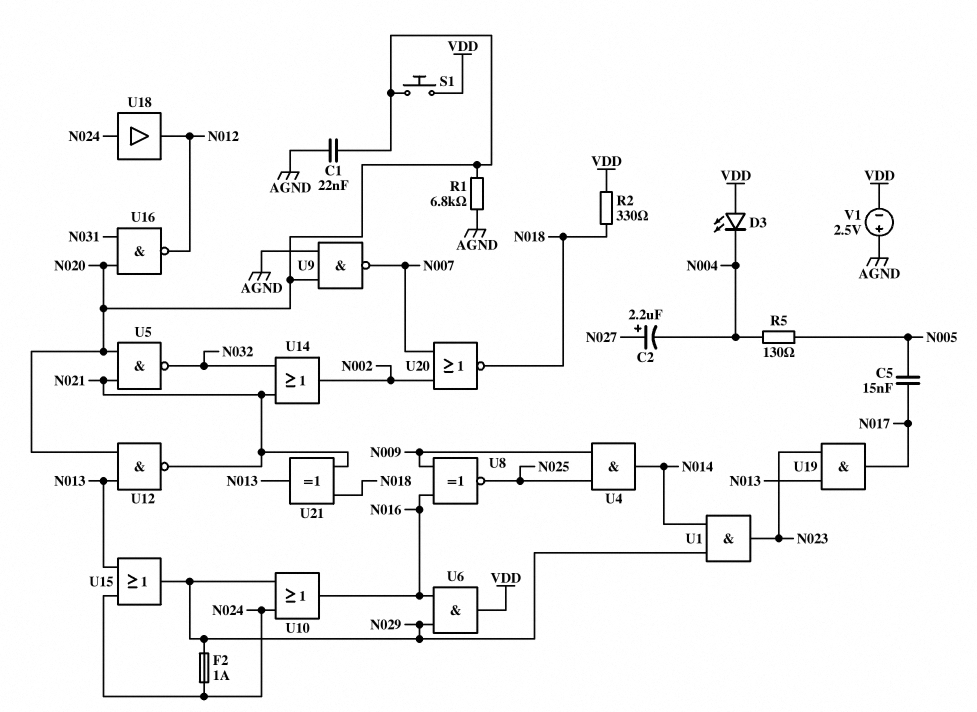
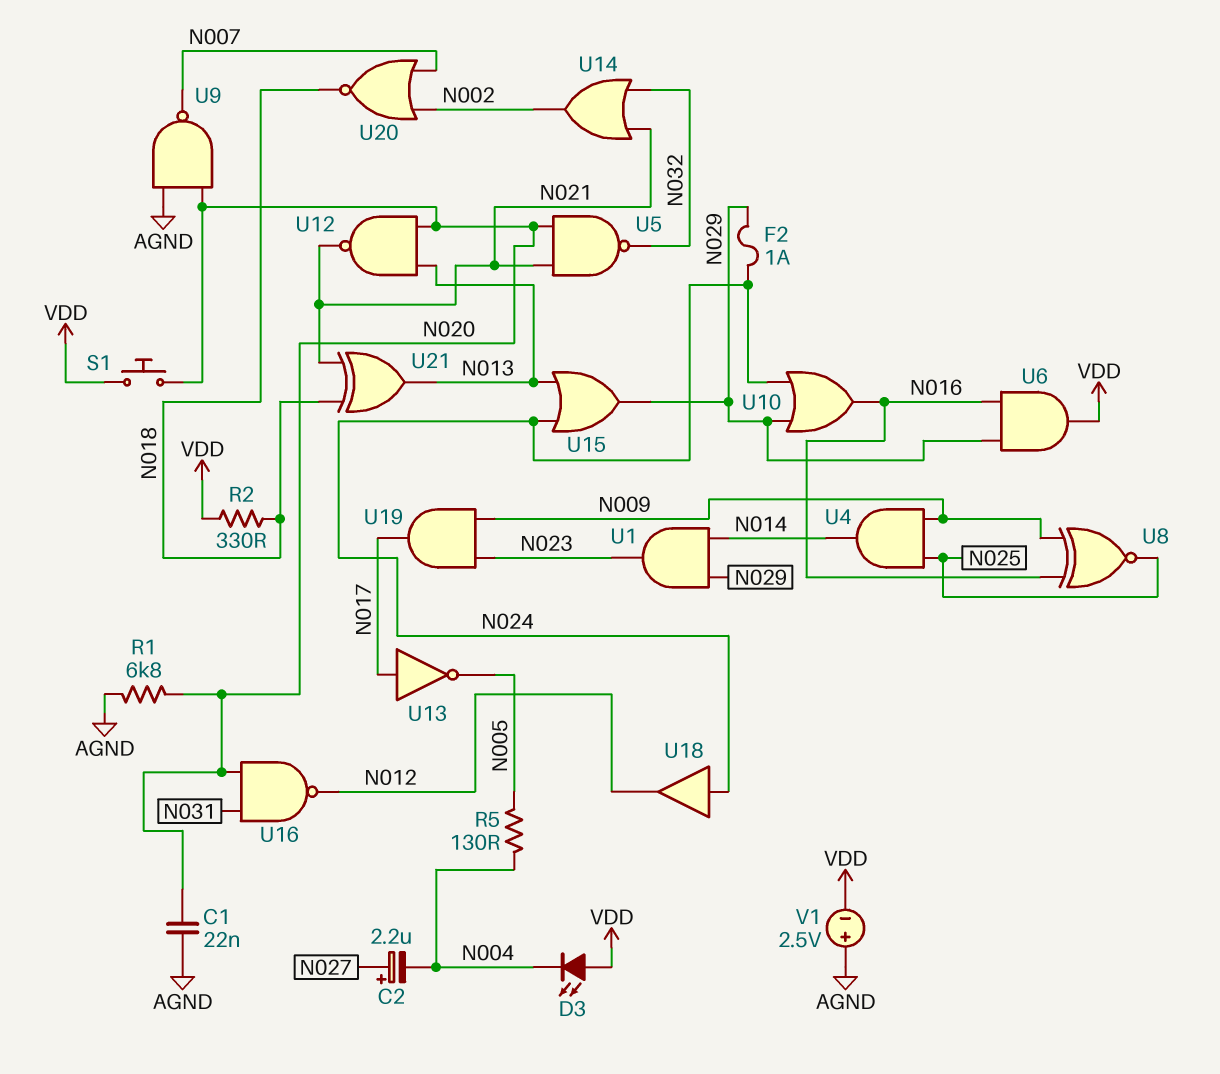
C5: 15nF (N005, N017) -> none
U13: none -> NOT (in N017, out N005)
U19: AND (in N013, in N023, out N017) -> AND (in N009, in N023, out N017)

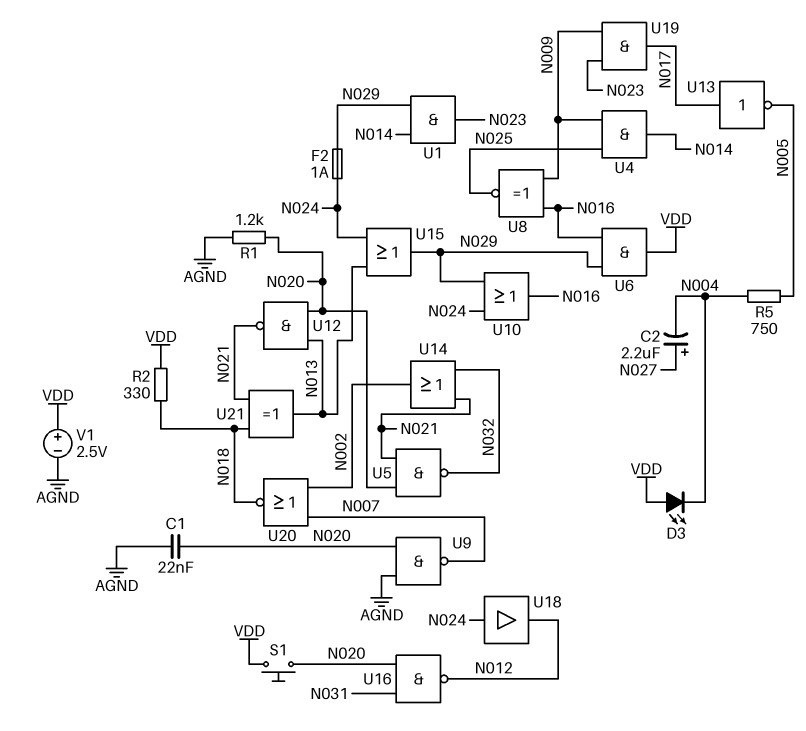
R1: 6.8k (AGND, N020) -> 1.2k (AGND, N020)
R5: 130 (N004, N005) -> 750 (N004, N005)
V1: 2.5V (plus AGND, minus VDD) -> 2.5V (plus VDD, minus AGND)

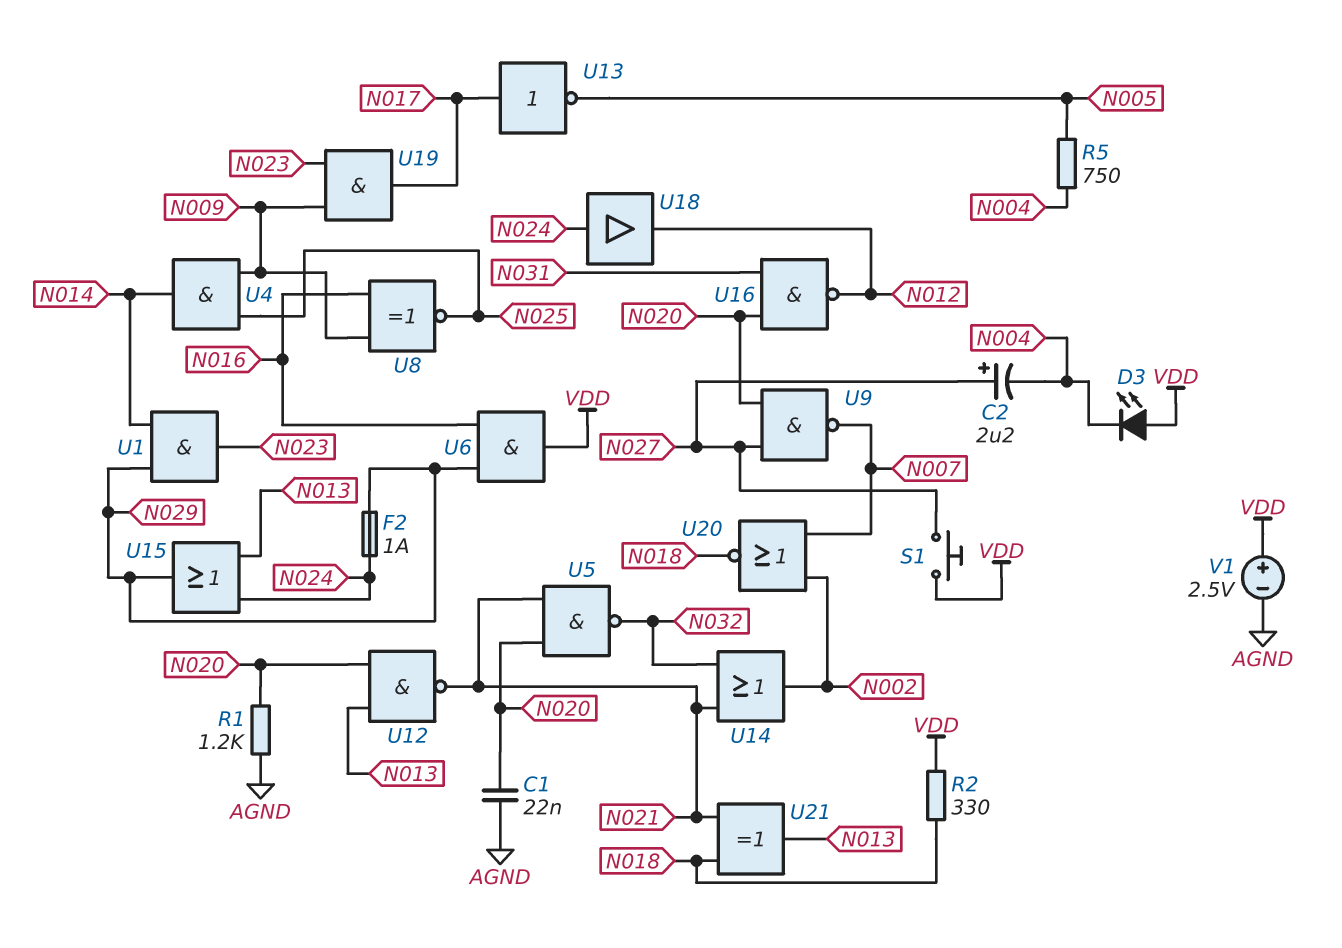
S1: button (N020, VDD) -> button (N027, VDD)
U9: NAND (in AGND, in N020, out N007) -> NAND (in N020, in N027, out N007)
U10: OR (in N024, in N029, out N016) -> none

